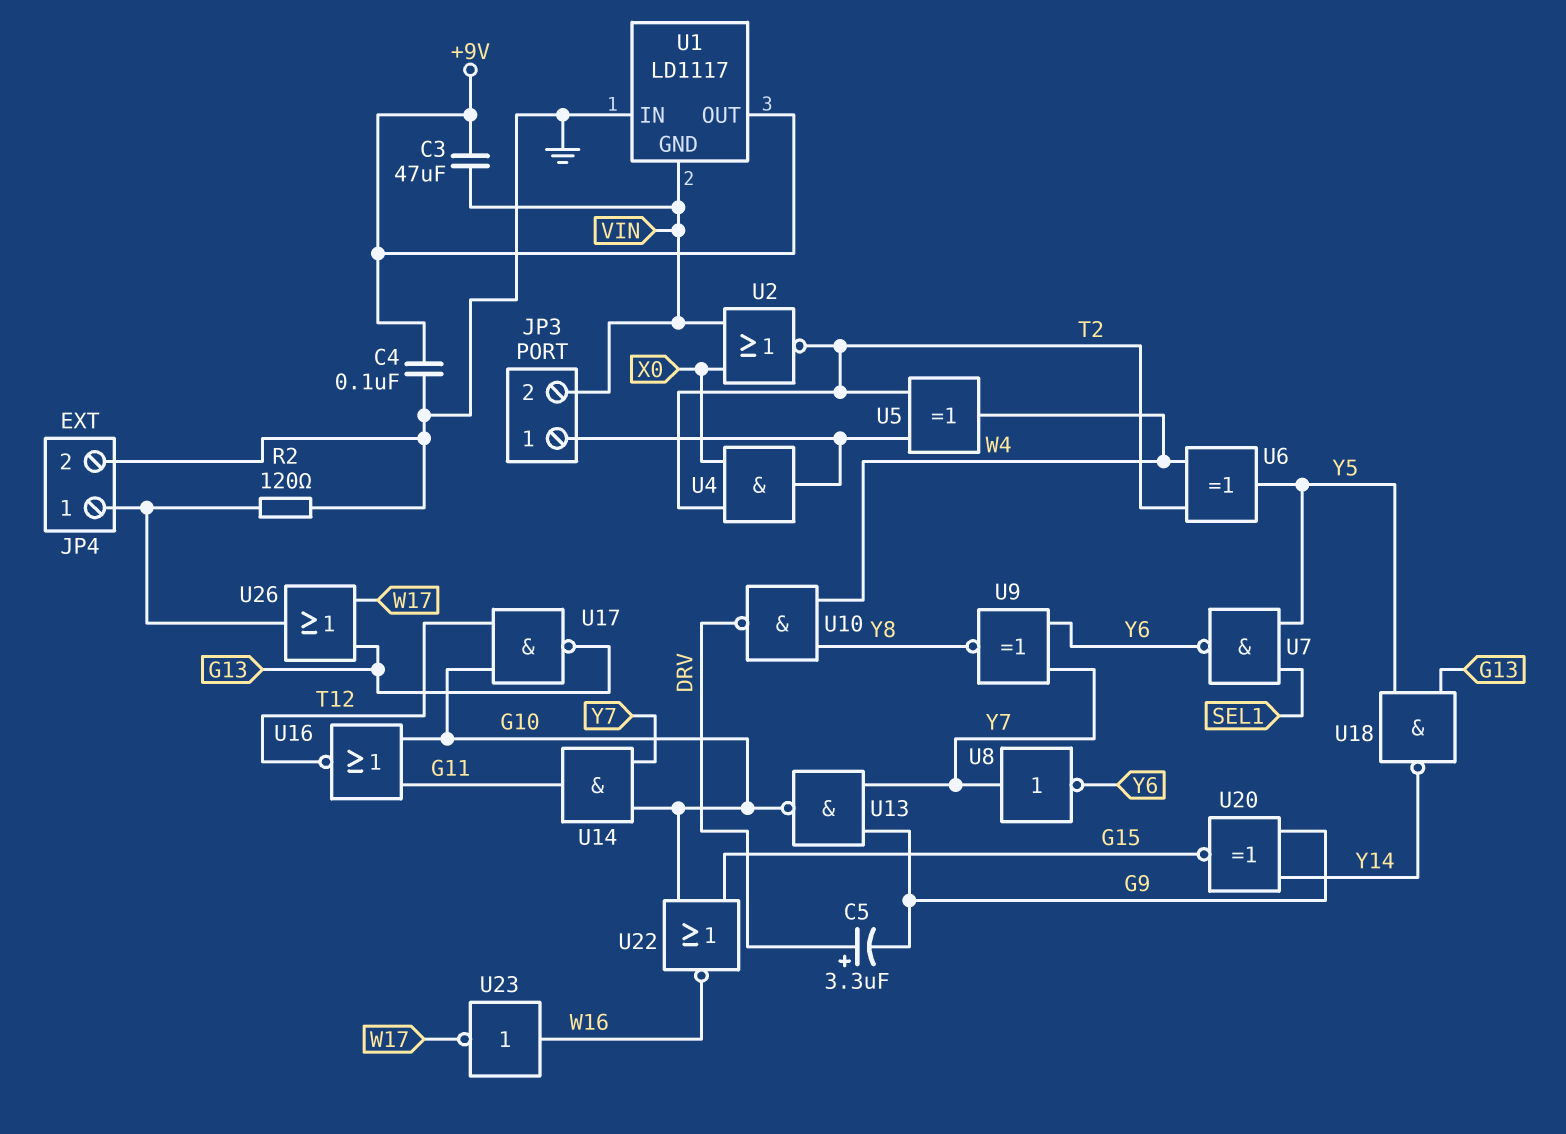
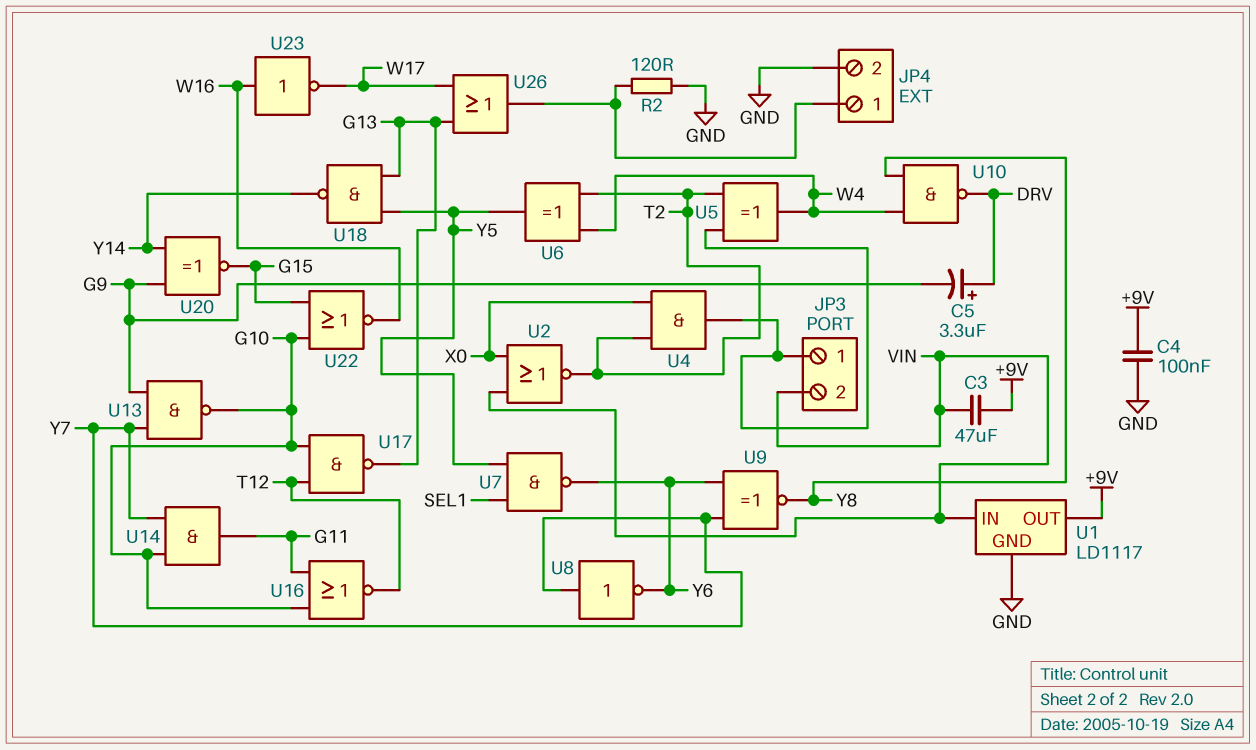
U1 pin GND: VIN -> GND
U1 pin IN: GND -> VIN

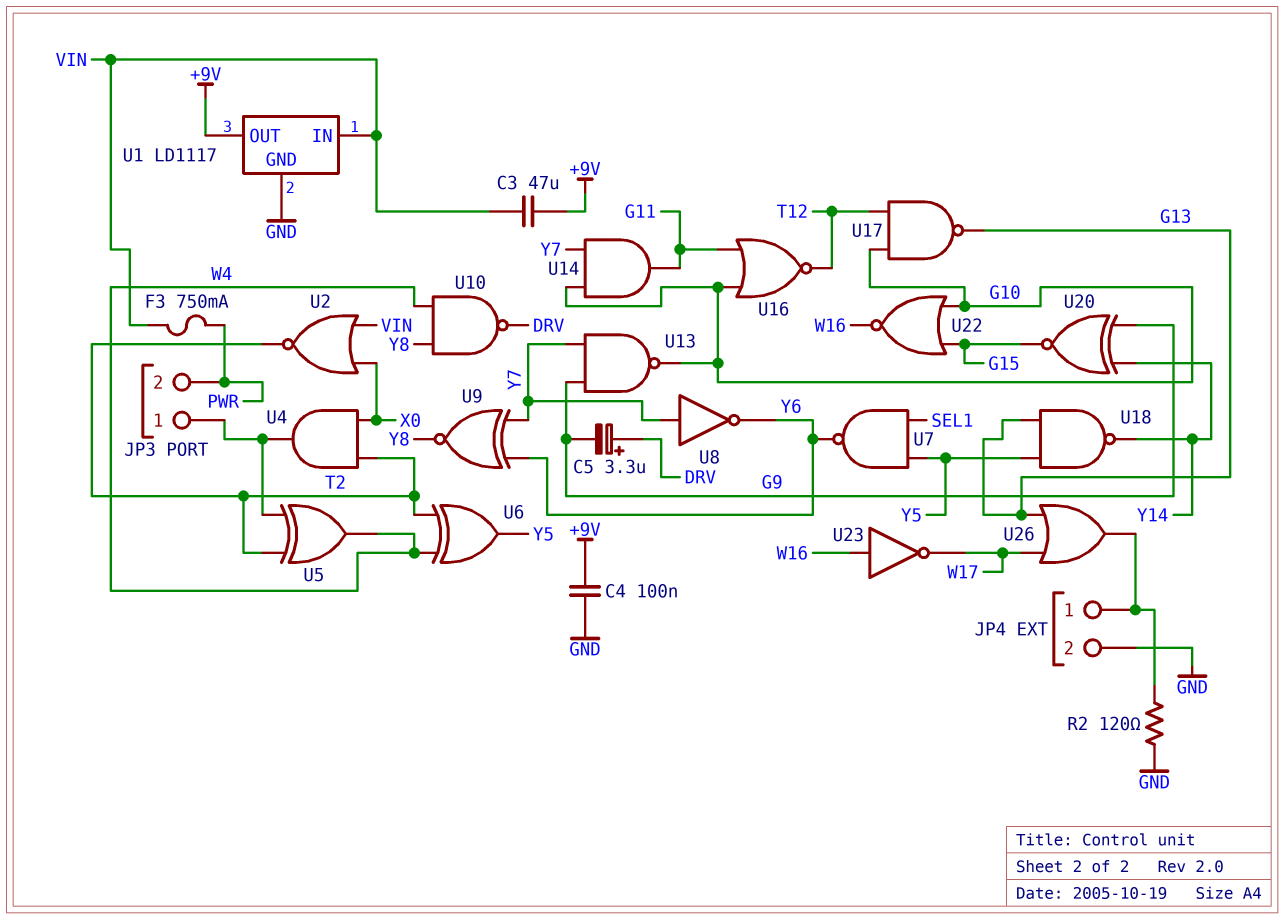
F3: none -> 750mA (PWR, VIN)
JP3 pin 2: VIN -> PWR

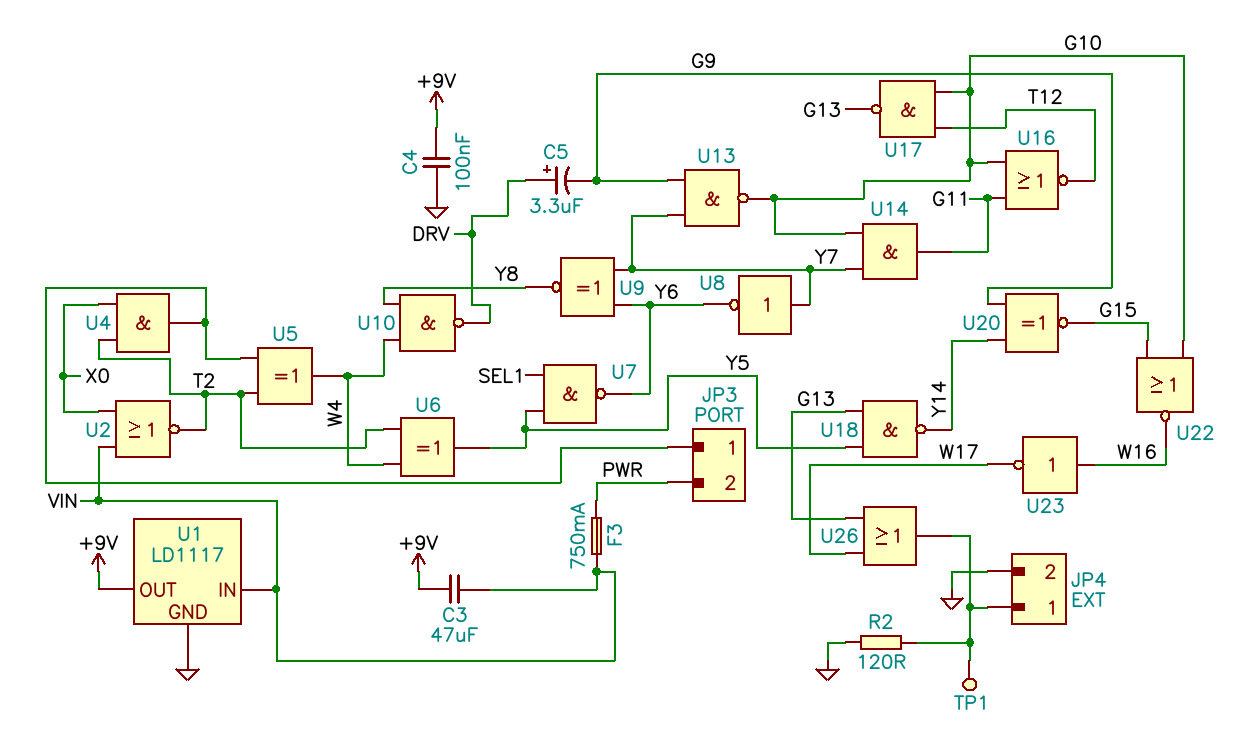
TP1: none -> test point (JP4/1)

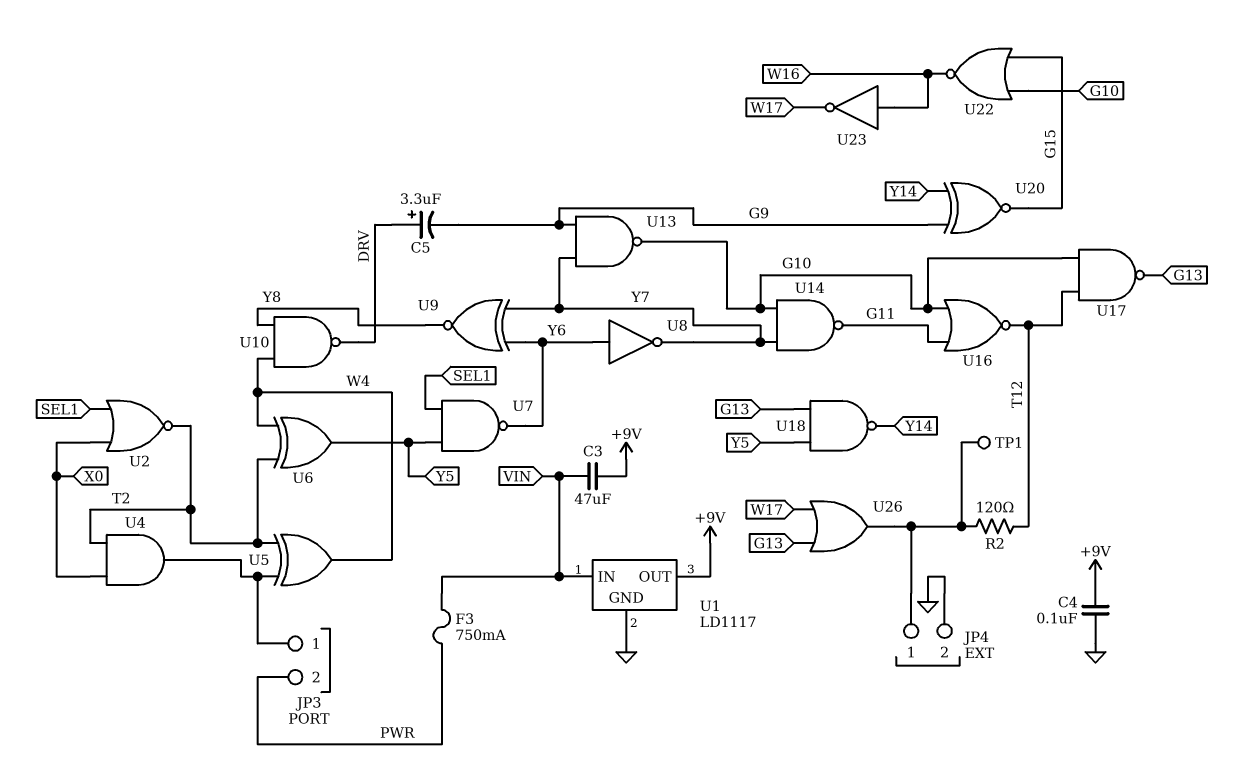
R2: 120 (GND, JP4/1) -> 120 (JP4/1, T12)
U2: NOR (in VIN, in X0, out T2) -> NOR (in SEL1, in X0, out T2)
U8: NOT (in Y7, out Y6) -> NOT (in Y6, out Y7)
U14: AND (in G10, in Y7, out G11) -> NAND (in G10, in Y7, out G11)

